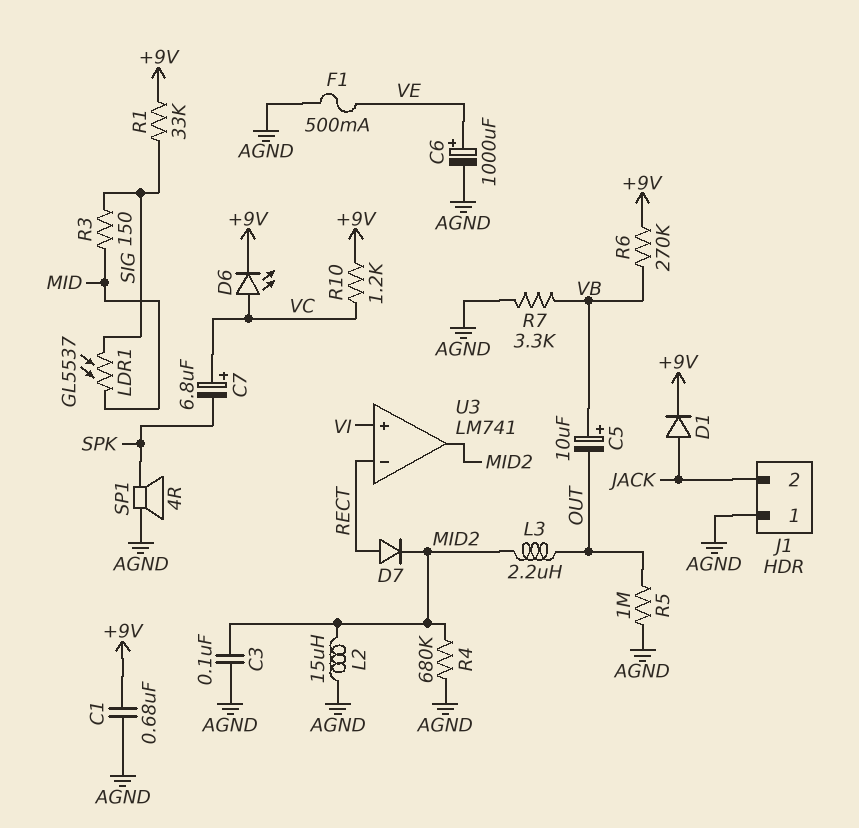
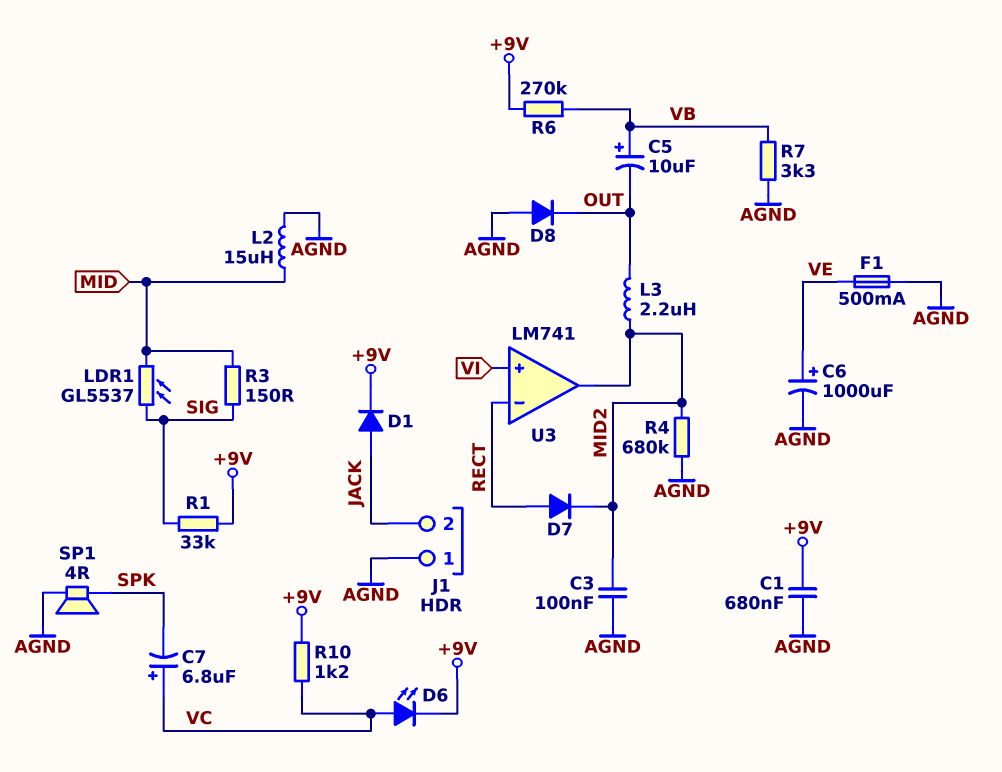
D8: none -> diode (A AGND, K OUT)
L2: 15uH (AGND, MID2) -> 15uH (AGND, MID)
R5: 1M (AGND, OUT) -> none

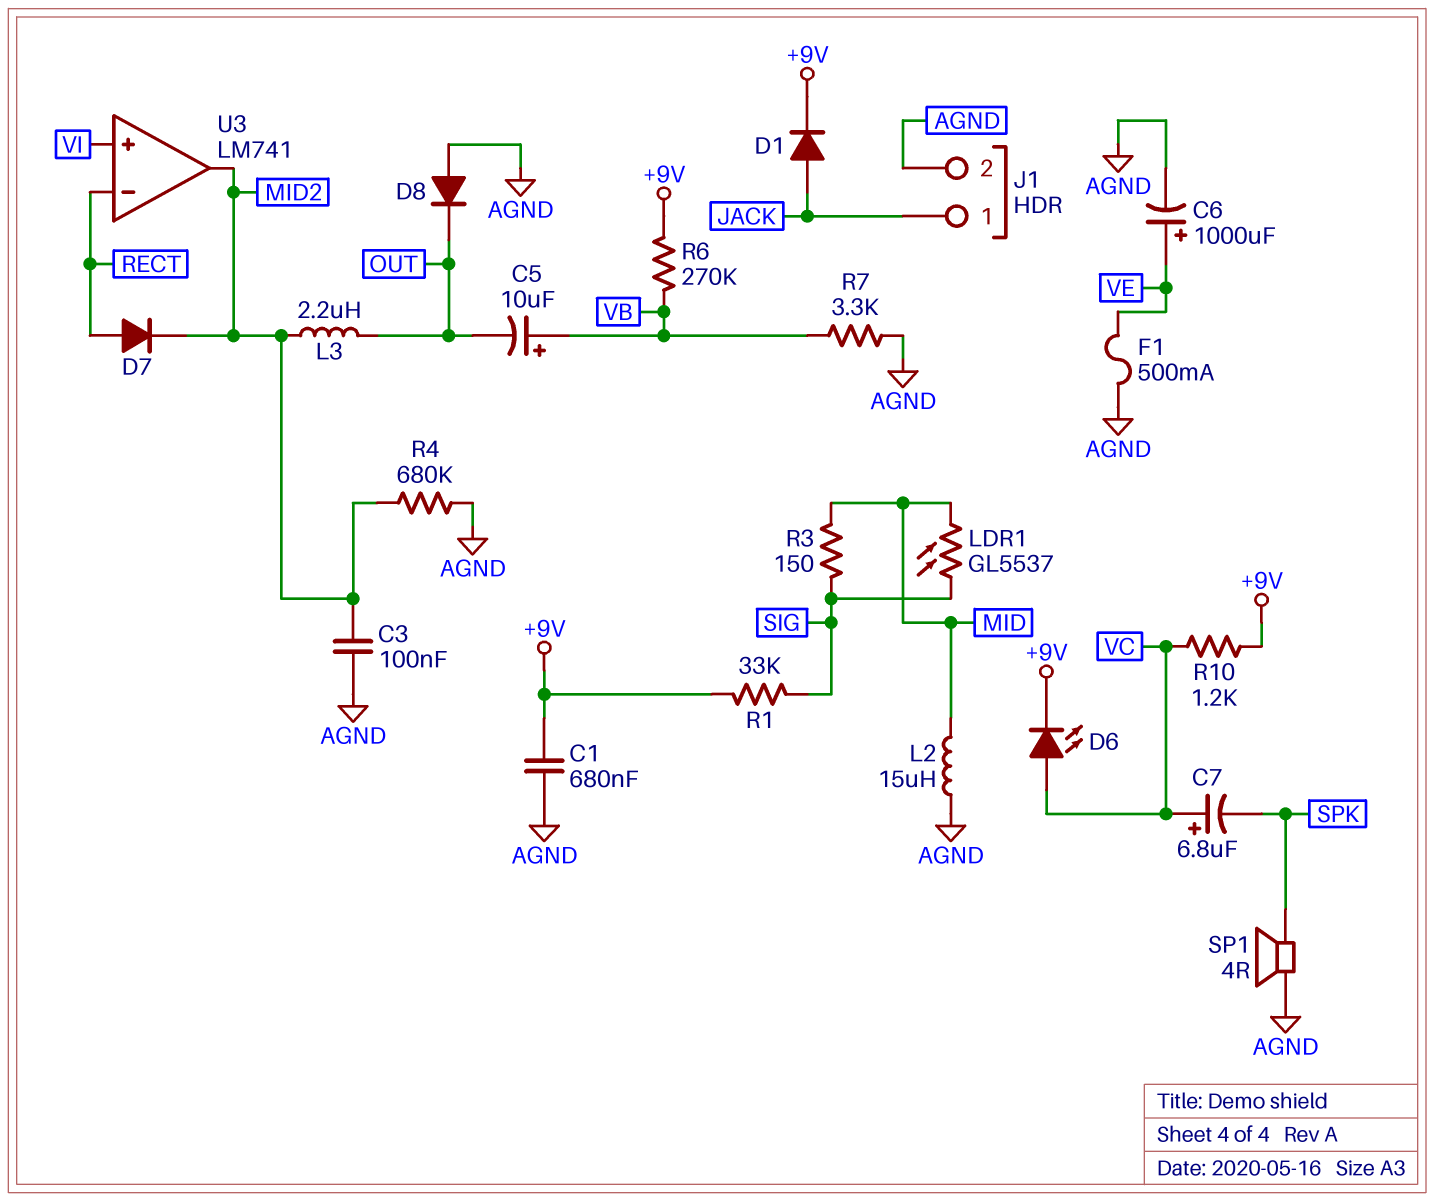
J1 pin 1: AGND -> JACK
J1 pin 2: JACK -> AGND

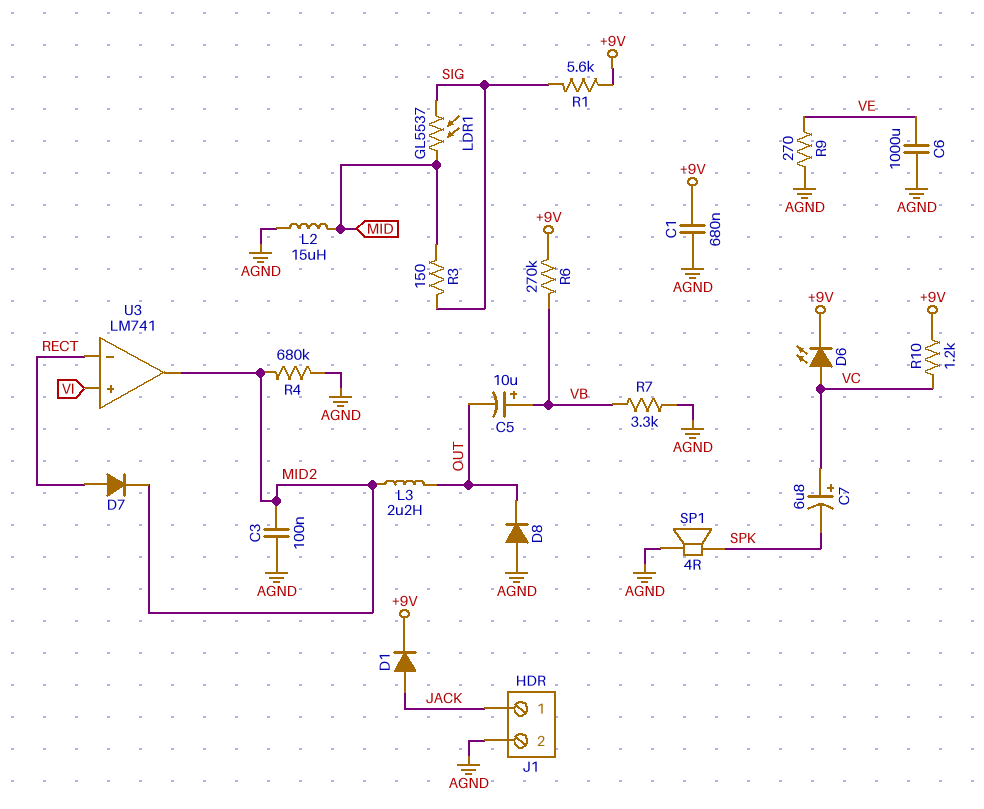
C6: 1000uF (plus VE, minus AGND) -> 1000uF (AGND, VE)
F1: 500mA (AGND, VE) -> none
R1: 33k (+9V, SIG) -> 5.6k (+9V, SIG)
R9: none -> 270 (AGND, VE)

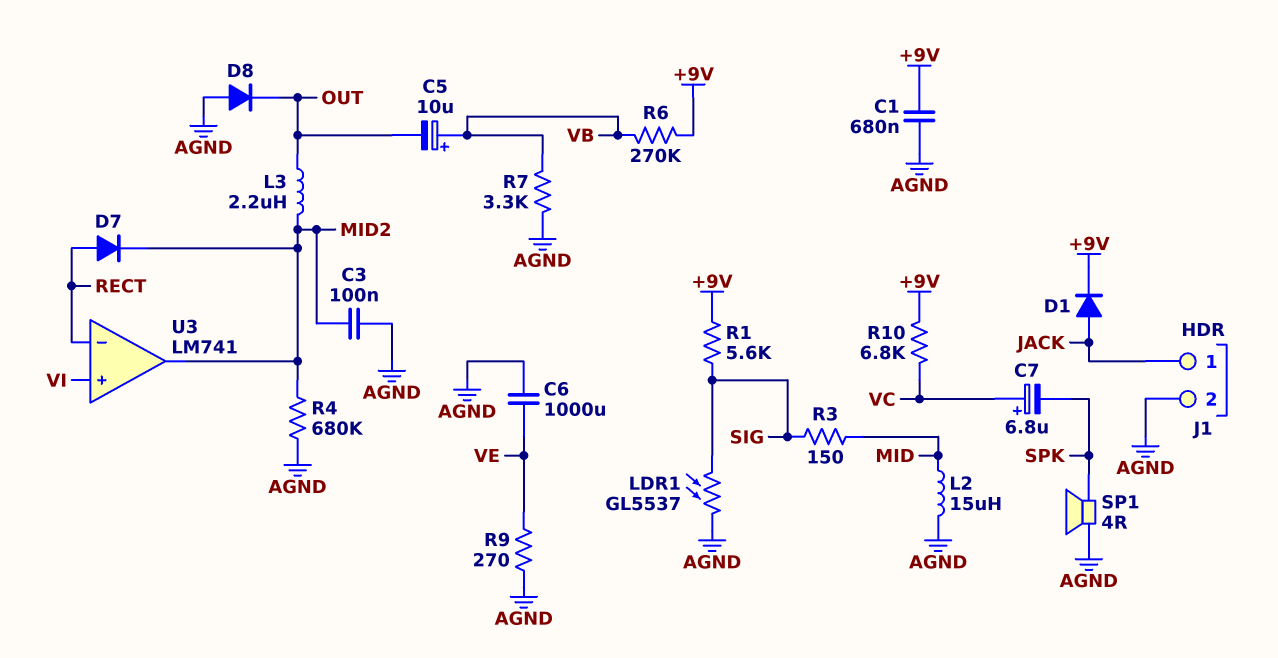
D6: LED (A VC, K +9V) -> none
LDR1: GL5537 (MID, SIG) -> GL5537 (AGND, SIG)
R10: 1.2k (+9V, VC) -> 6.8k (+9V, VC)

